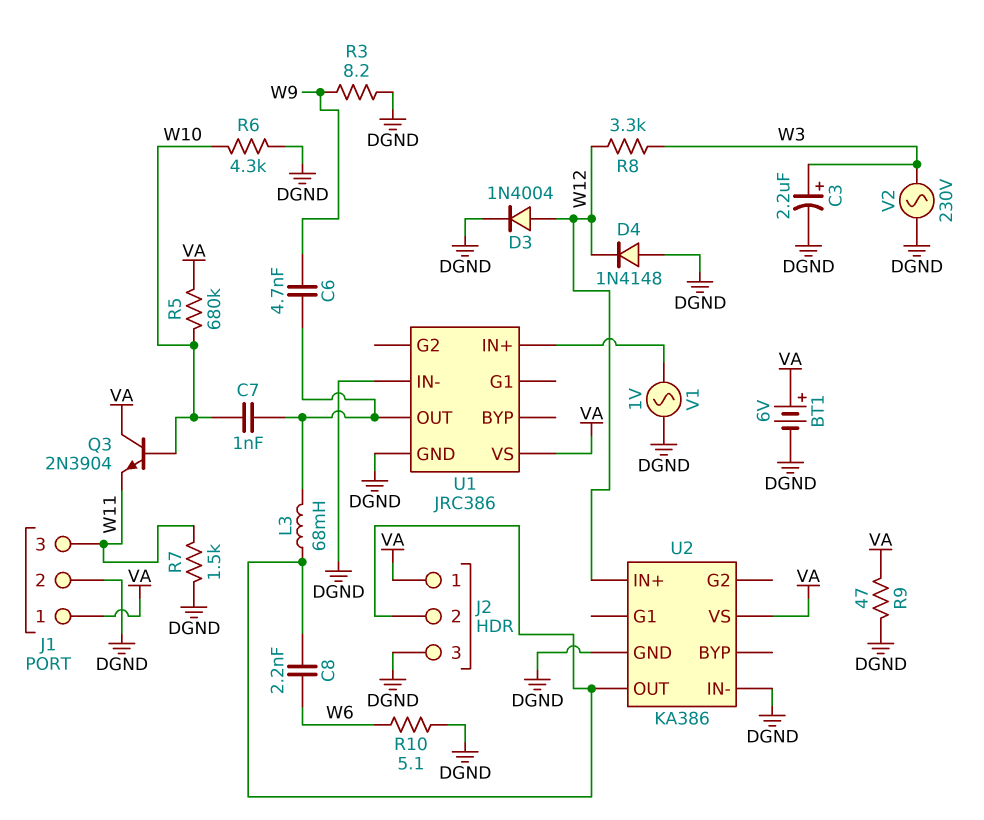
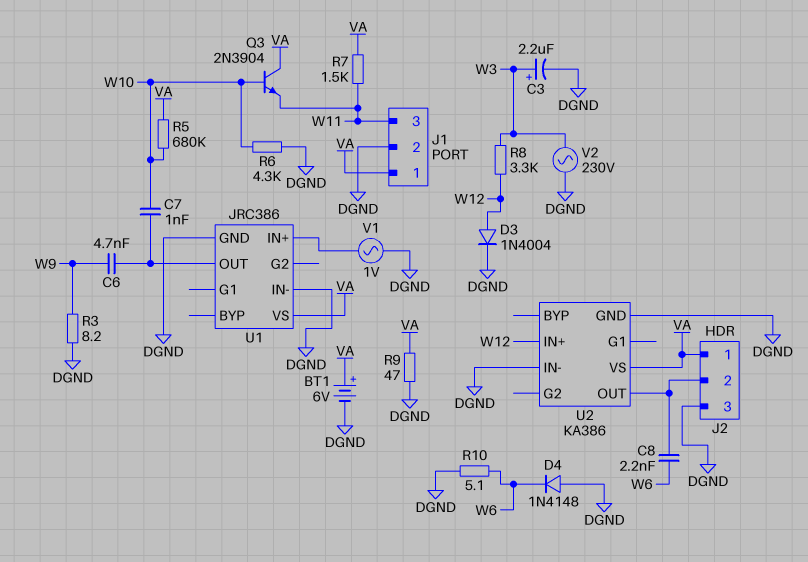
D4: diode 1N4148 (A DGND, K W12) -> diode 1N4148 (A DGND, K W6)
L3: 68mH (J2/2, U1/OUT) -> none
R7: 1.5k (DGND, W11) -> 1.5k (VA, W11)

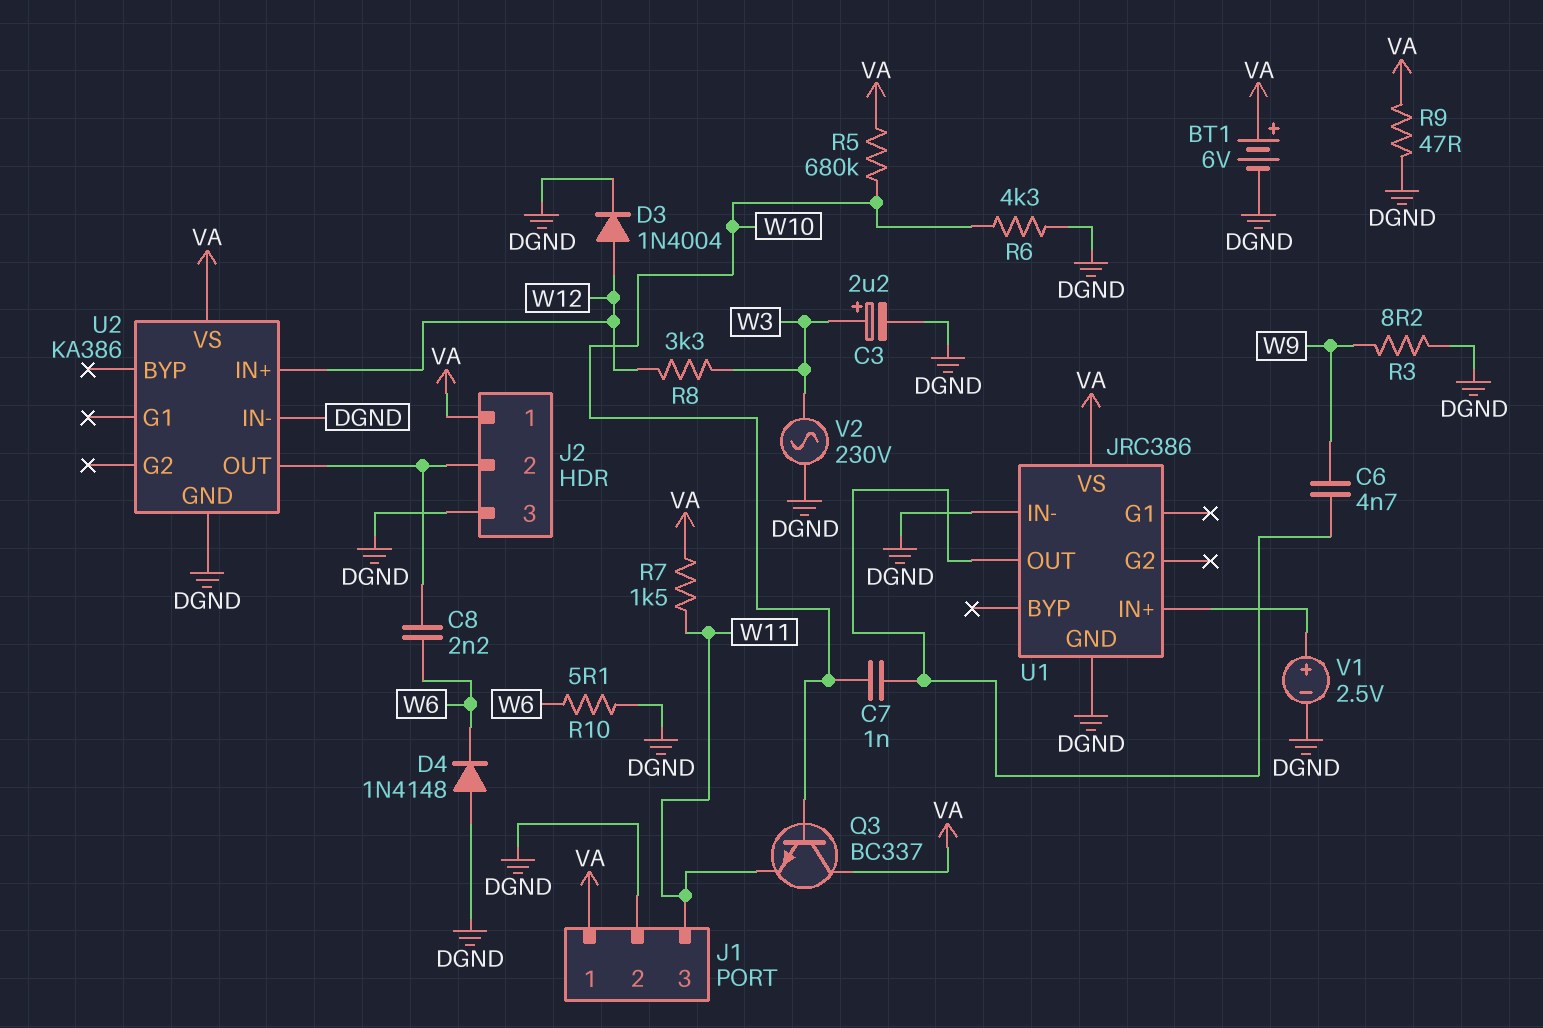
Q3: NPN 2N3904 (B W10, C VA, E W11) -> NPN BC337 (B W10, C VA, E W11)
V1: AC 1V (DGND, U1/IN+) -> 2.5V (plus U1/IN+, minus DGND)

